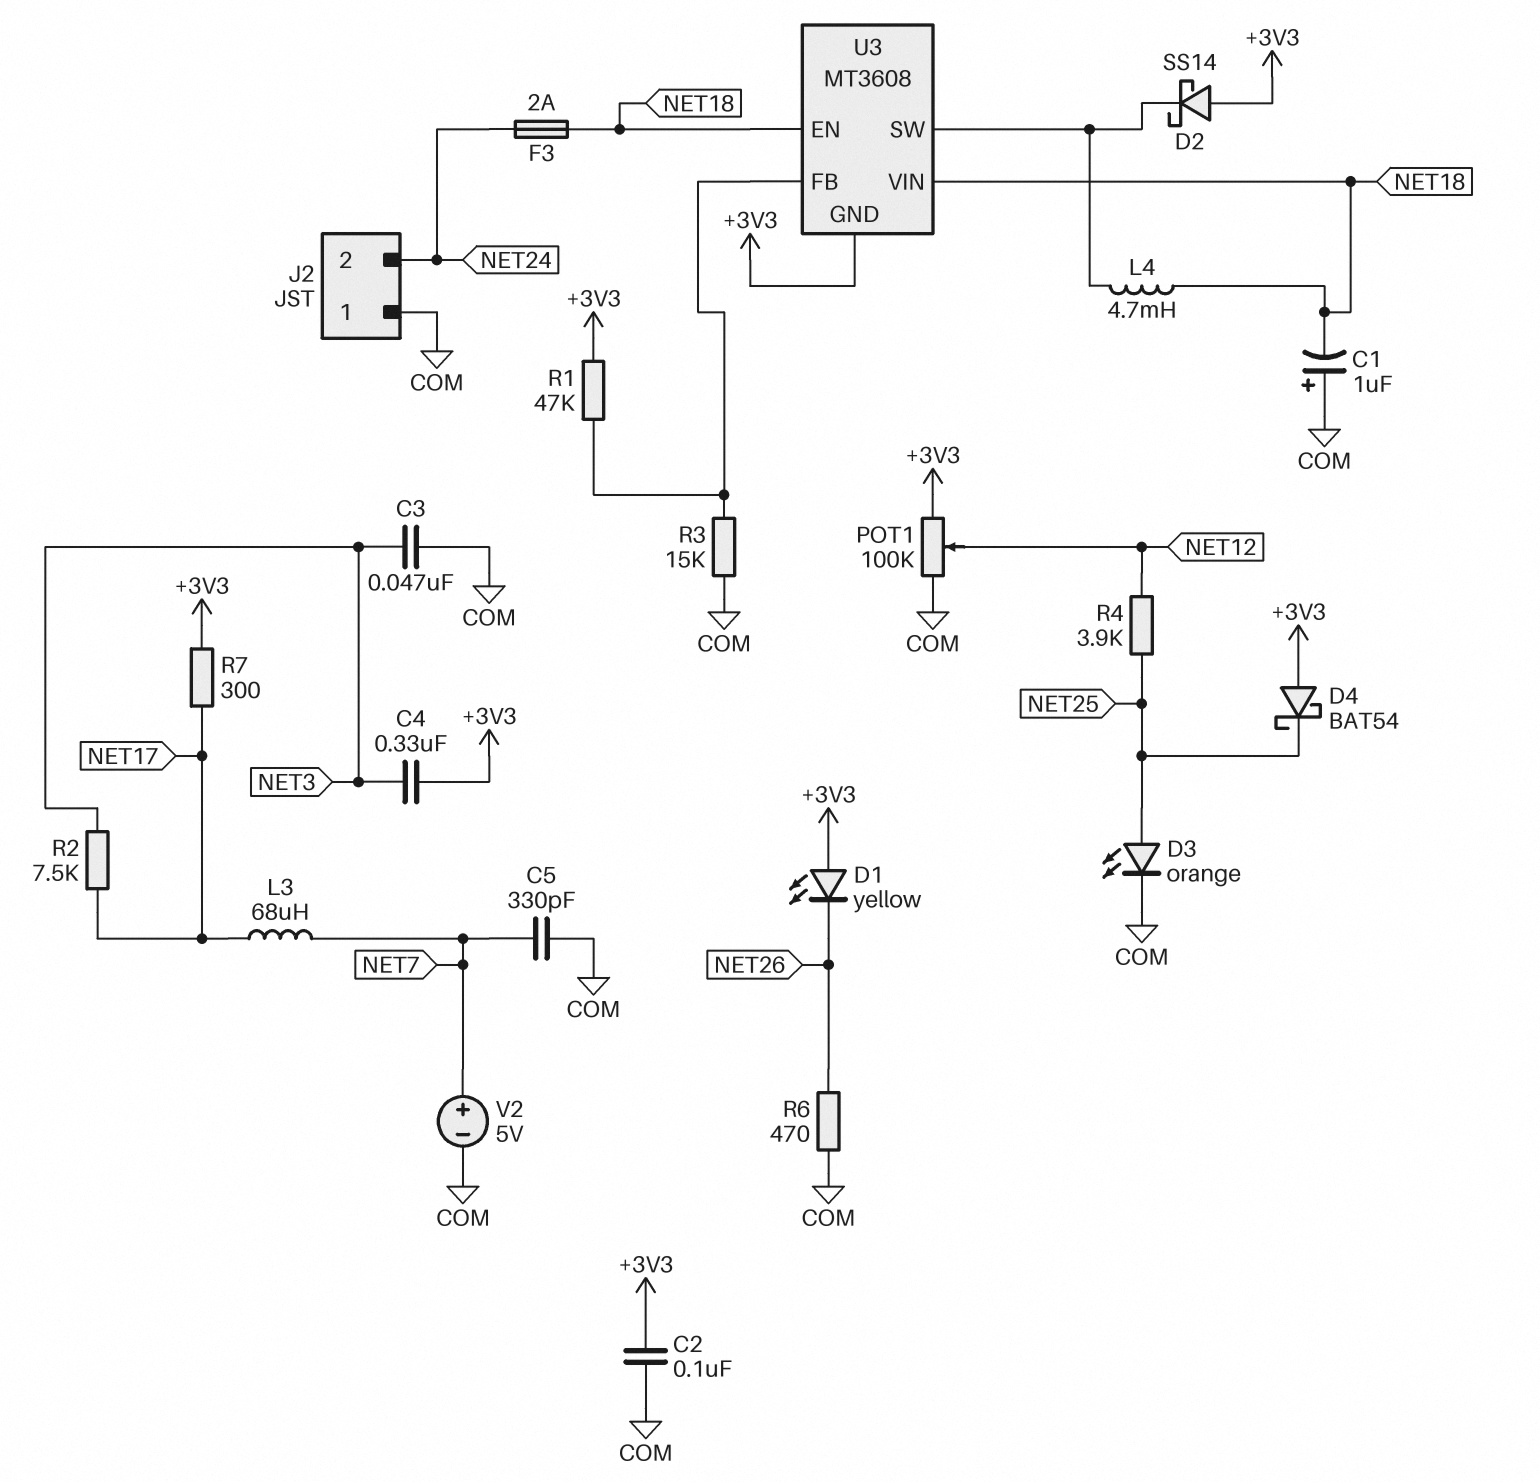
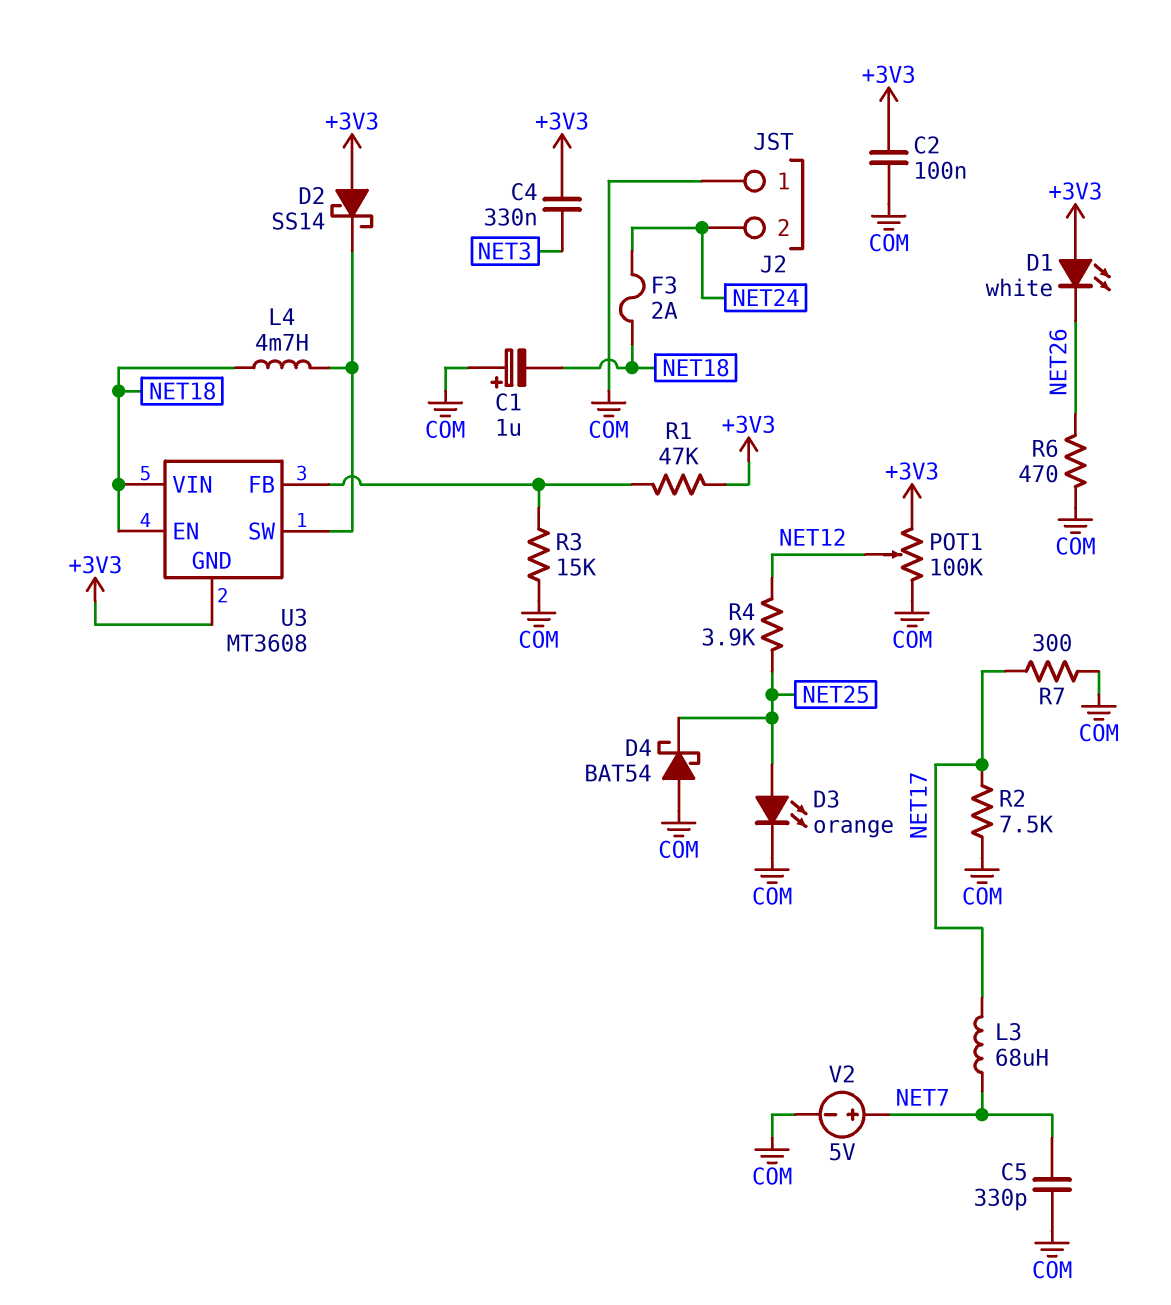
C3: 47nF (COM, NET3) -> none
D1: LED yellow (A +3V3, K NET26) -> LED white (A +3V3, K NET26)
D4: schottky BAT54 (A +3V3, K NET25) -> schottky BAT54 (A COM, K NET25)
R2: 7.5k (NET3, NET17) -> 7.5k (COM, NET17)
R7: 300 (+3V3, NET17) -> 300 (COM, NET17)

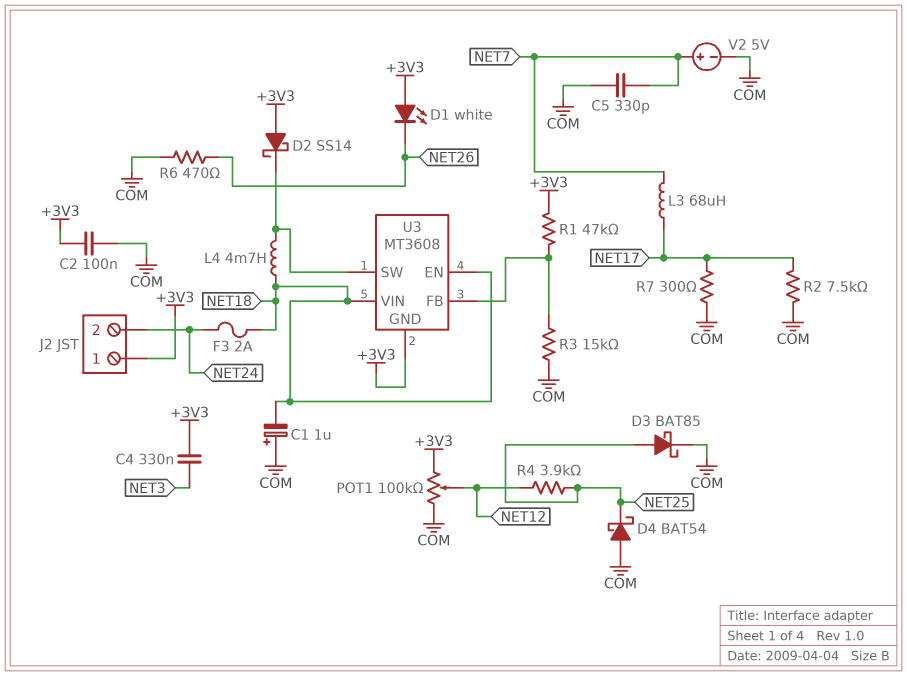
D3: LED orange (A NET25, K COM) -> schottky BAT85 (A NET25, K COM)
J2 pin 1: COM -> +3V3

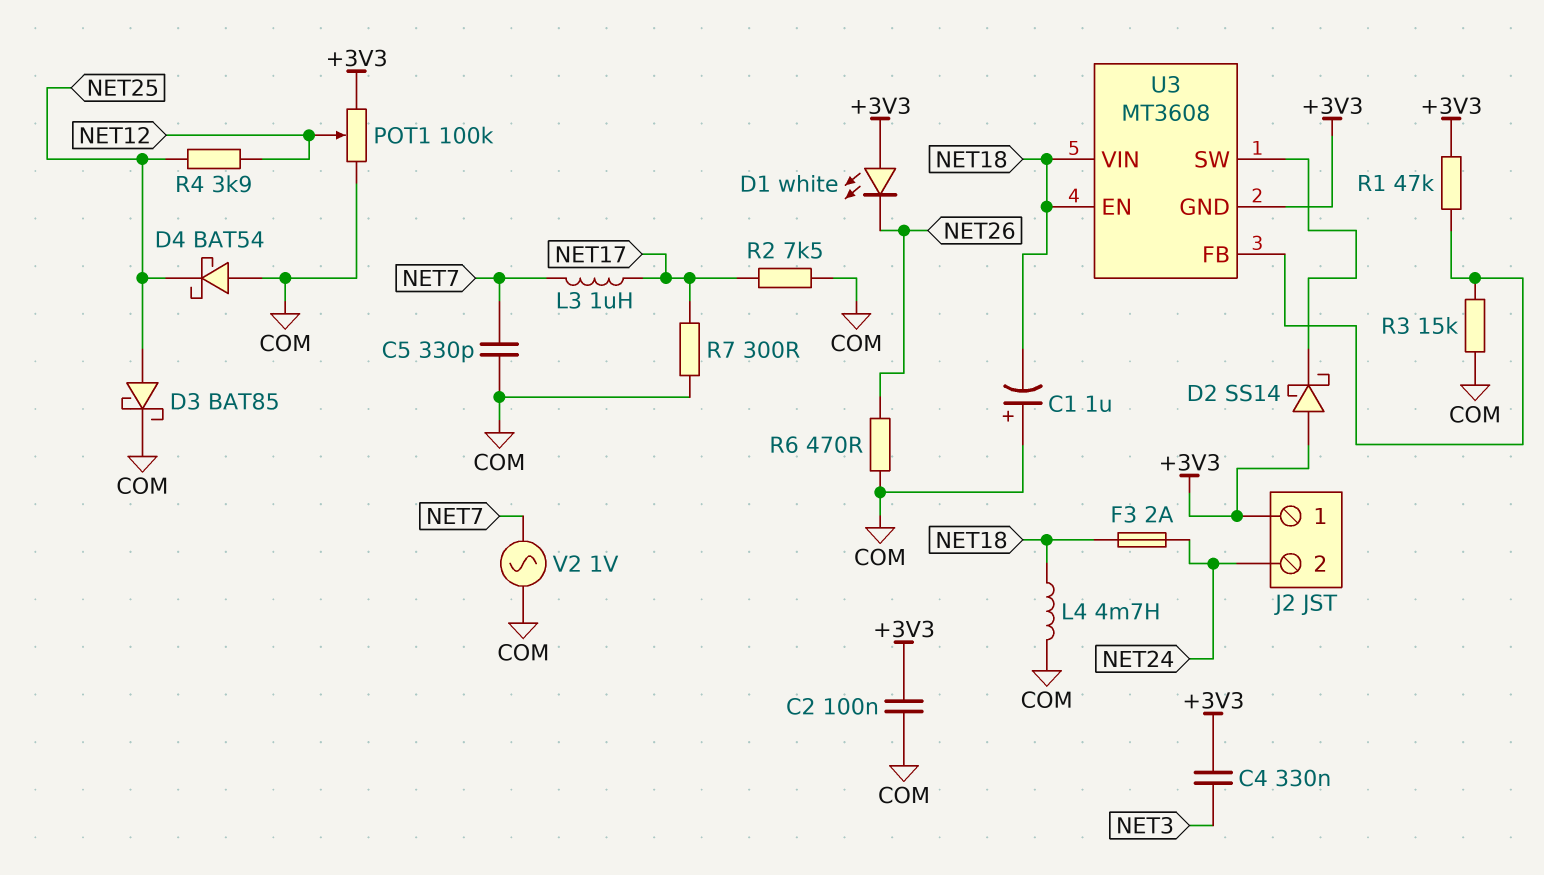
L3: 68uH (NET7, NET17) -> 1uH (NET7, NET17)
L4: 4.7mH (NET18, U3/SW) -> 4.7mH (COM, NET18)
V2: 5V (plus NET7, minus COM) -> AC 1V (COM, NET7)

